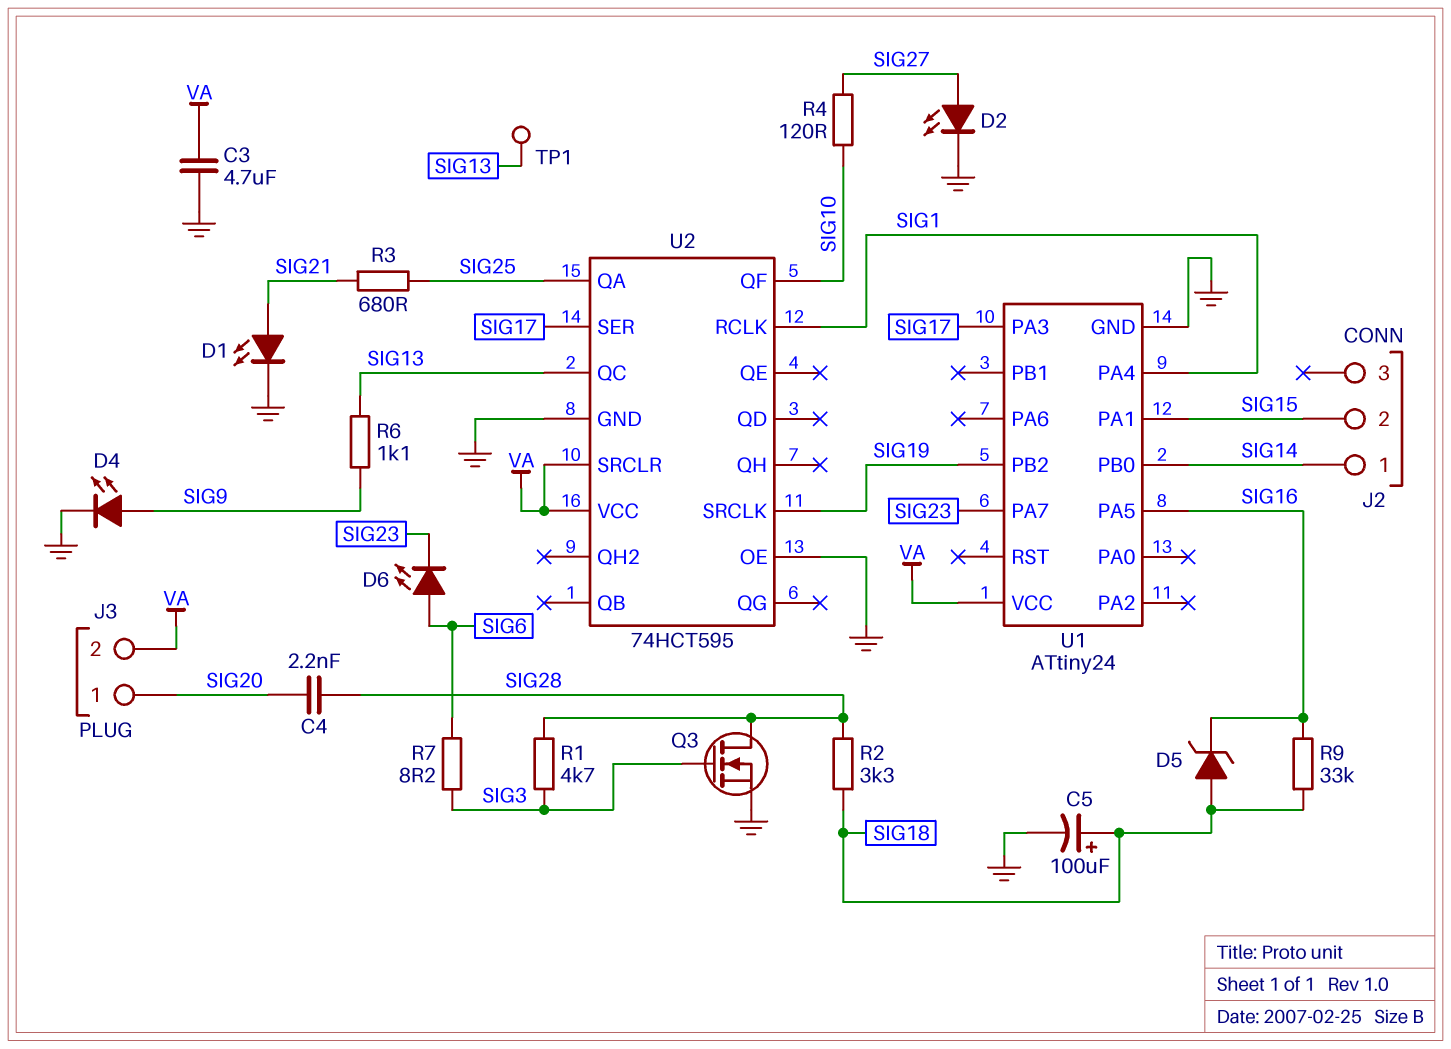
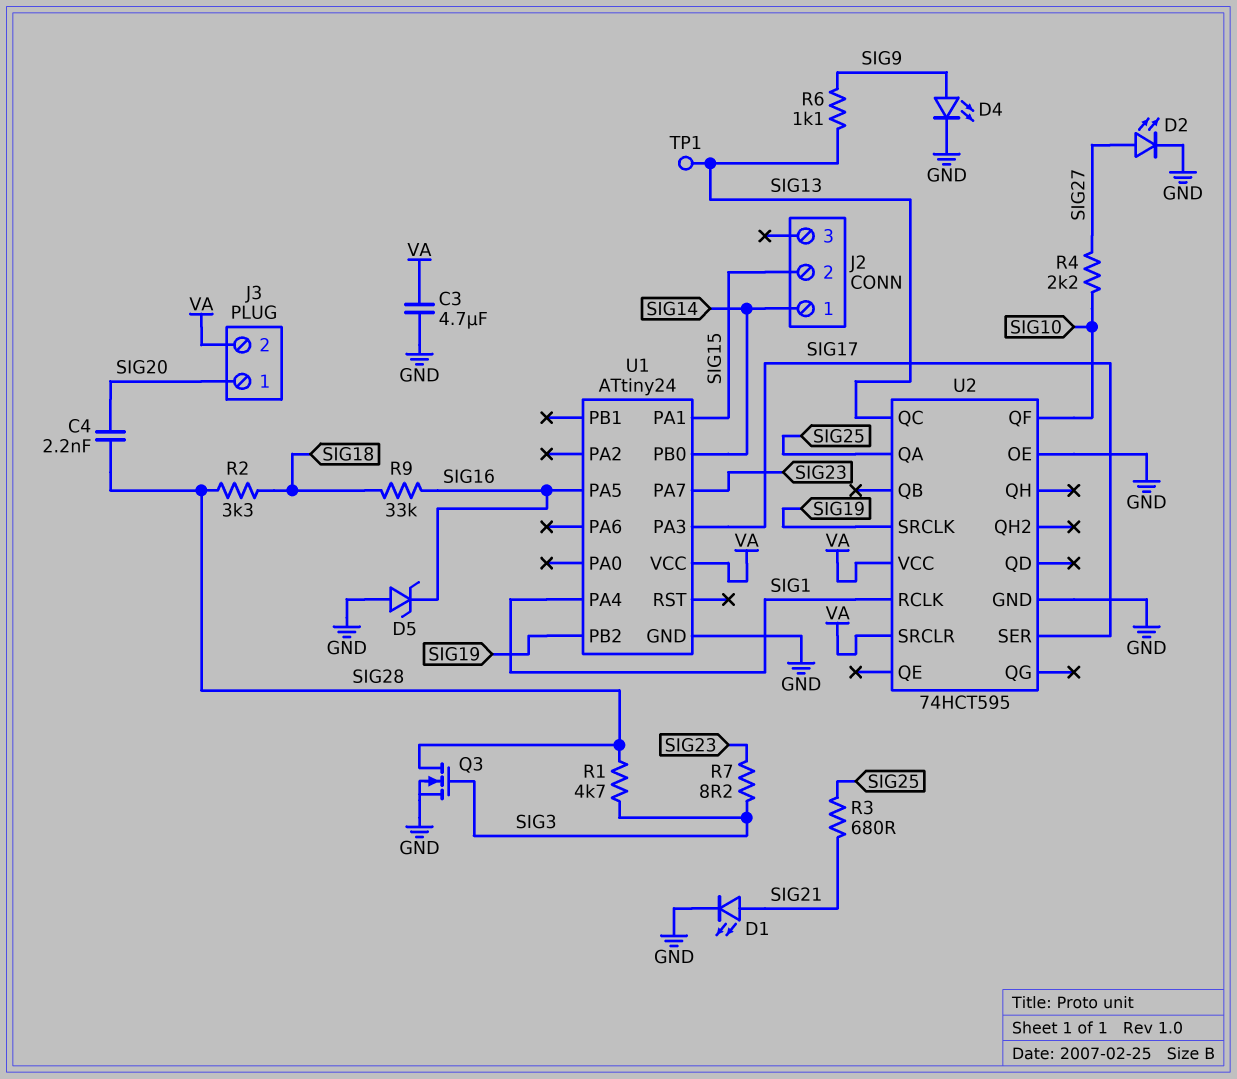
C5: 100uF (plus SIG18, minus GND) -> none
D5: zener (A SIG18, K SIG16) -> zener (A GND, K SIG16)
D6: LED (A SIG6, K SIG23) -> none
R4: 120 (SIG10, SIG27) -> 2.2k (SIG10, SIG27)
R7: 8.2 (SIG3, SIG6) -> 8.2 (SIG3, SIG23)

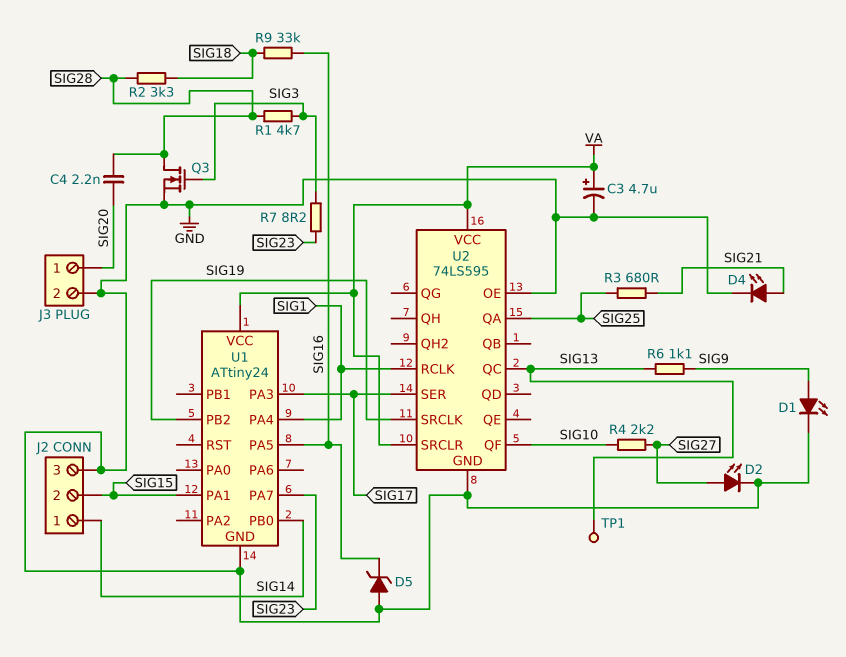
C3: 4.7uF (GND, VA) -> 4.7uF (plus VA, minus GND)
D1: LED (A SIG21, K GND) -> LED (A SIG9, K GND)
D4: LED (A SIG9, K GND) -> LED (A SIG21, K GND)
J2 pin 3: none -> GND
J3 pin 2: VA -> GND
U2: 74HCT595 -> 74LS595

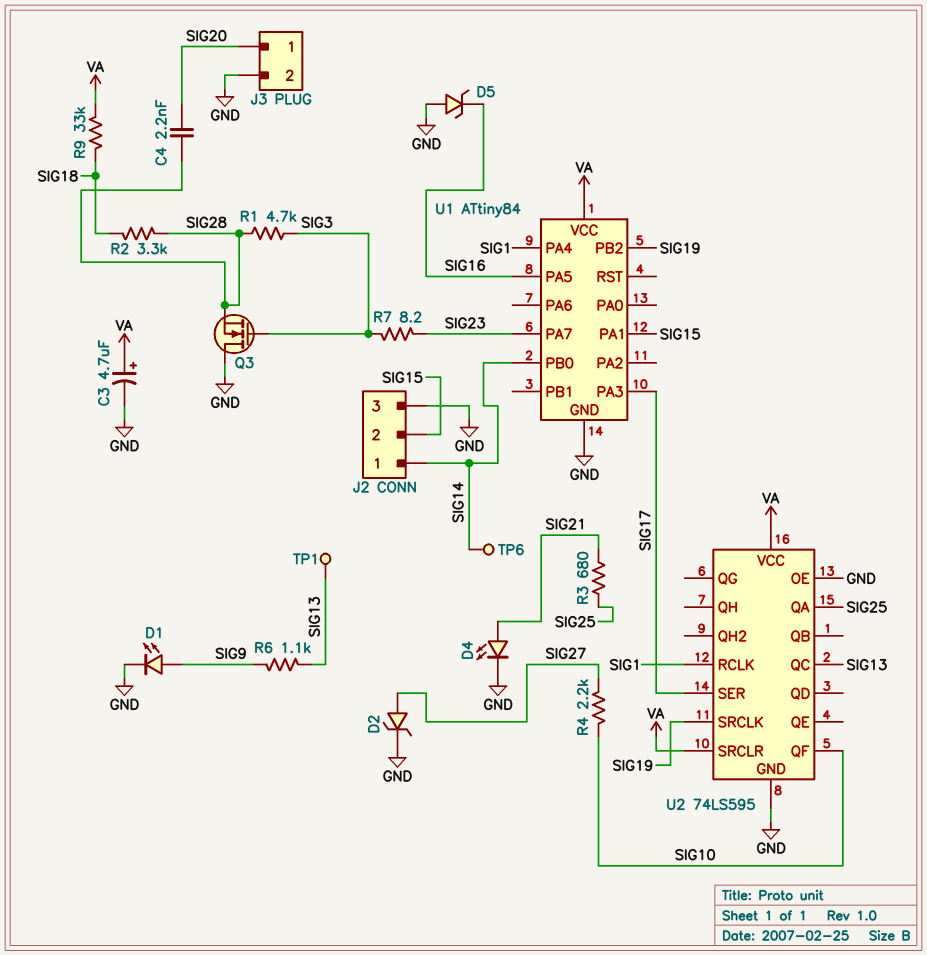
D2: LED (A SIG27, K GND) -> zener (A SIG27, K GND)
Q3: NMOS (G SIG3, D SIG28, S GND) -> NMOS (G SIG3, D GND, S SIG28)
R9: 33k (SIG16, SIG18) -> 33k (SIG18, VA)
TP6: none -> test point (SIG14)
U1: ATtiny24 -> ATtiny84

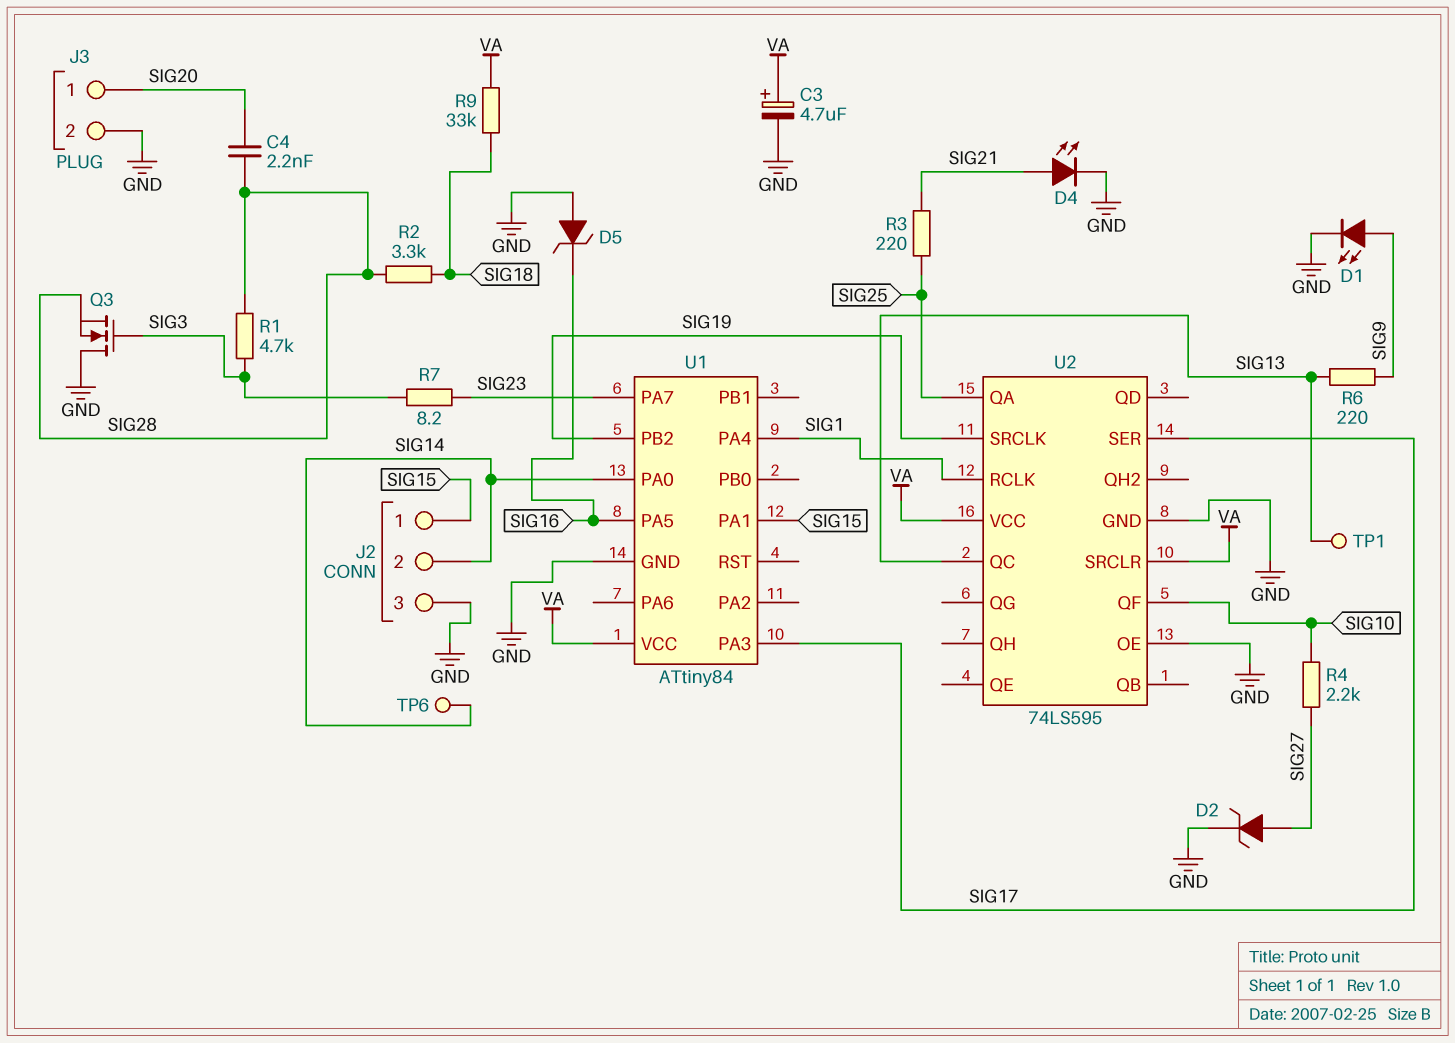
J2 pin 1: SIG14 -> SIG15
J2 pin 2: SIG15 -> SIG14
R3: 680 (SIG21, SIG25) -> 220 (SIG21, SIG25)
R6: 1.1k (SIG9, SIG13) -> 220 (SIG9, SIG13)
U1 pin PA0: none -> SIG14
U1 pin PB0: SIG14 -> none

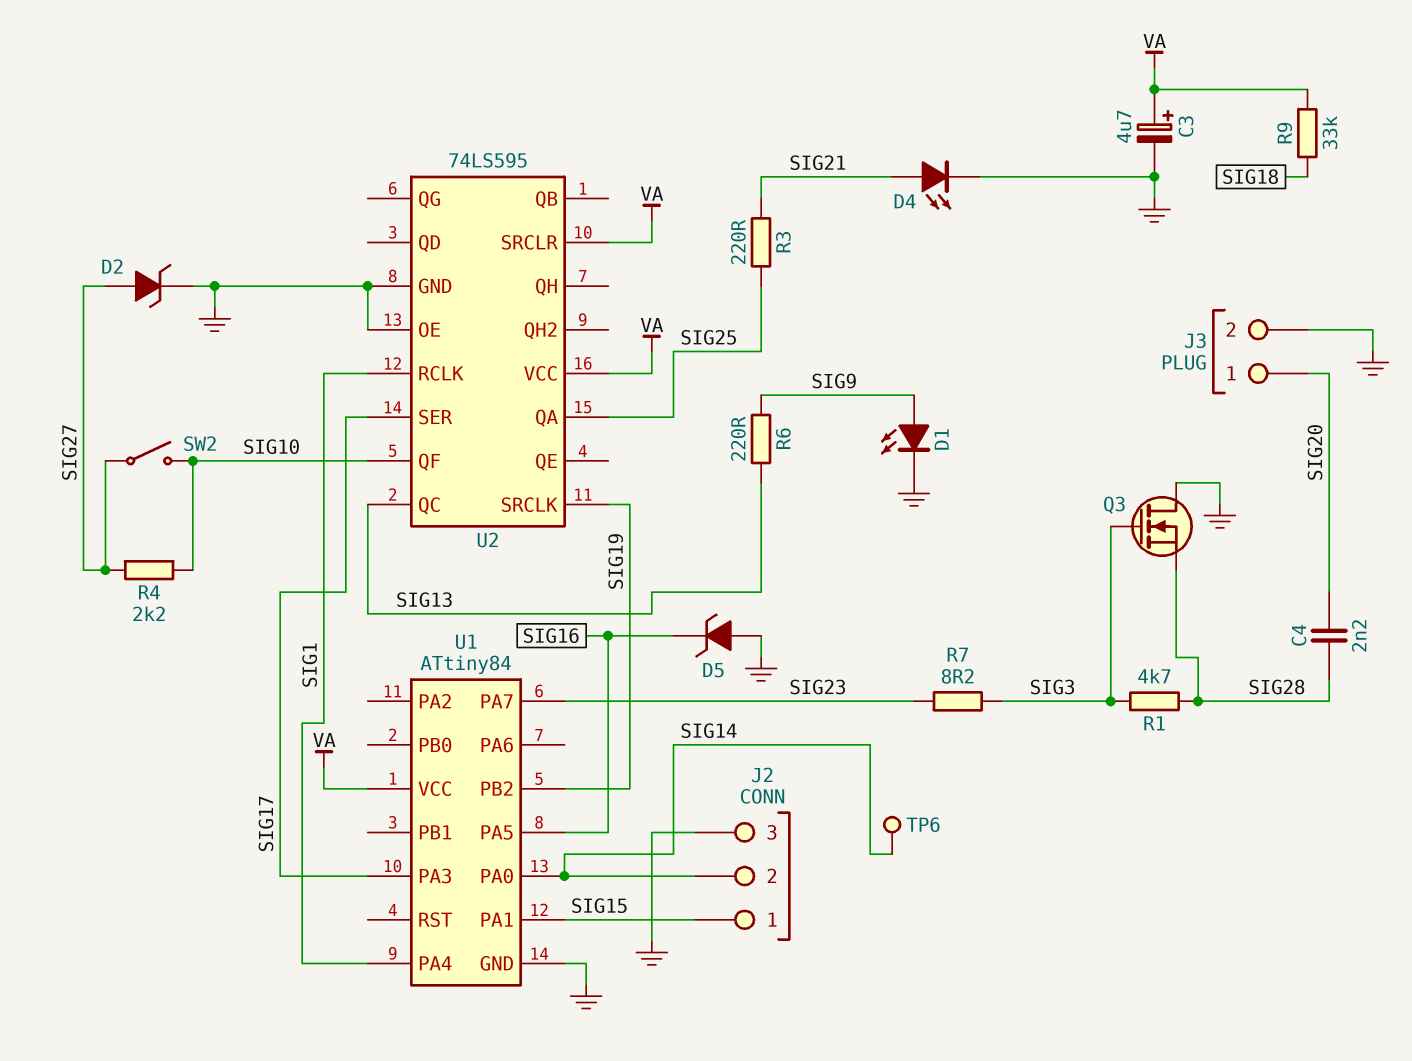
R2: 3.3k (SIG18, SIG28) -> none
SW2: none -> switch (SIG10, SIG27)
TP1: test point (SIG13) -> none

